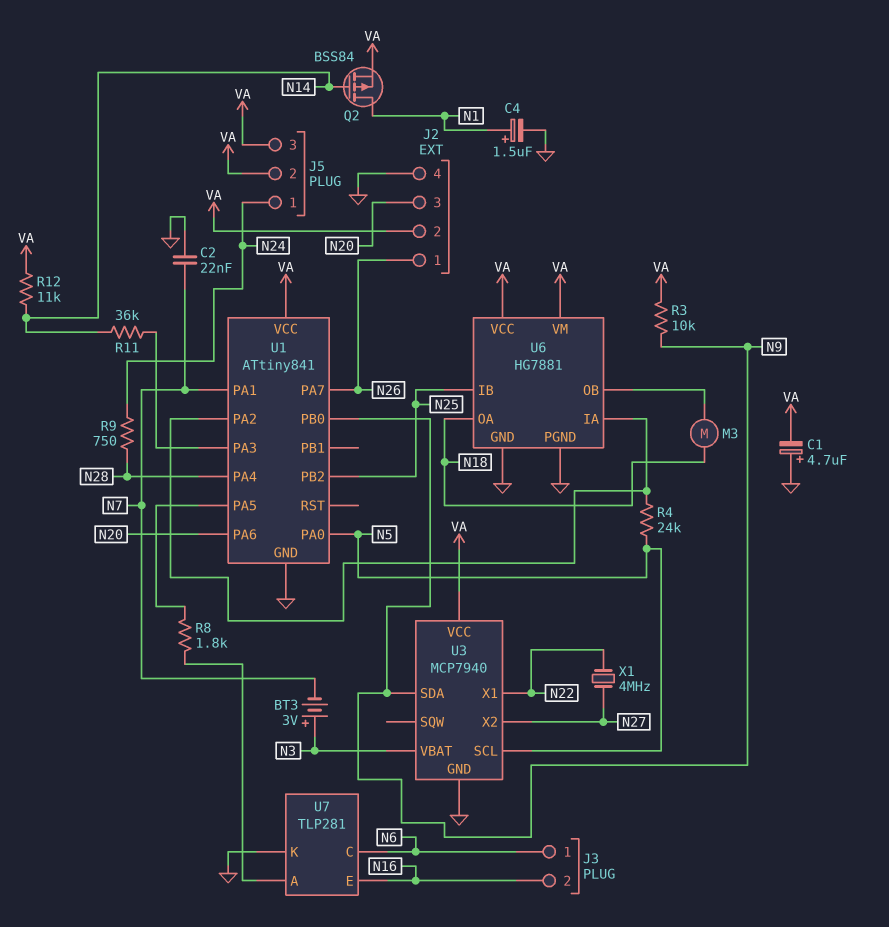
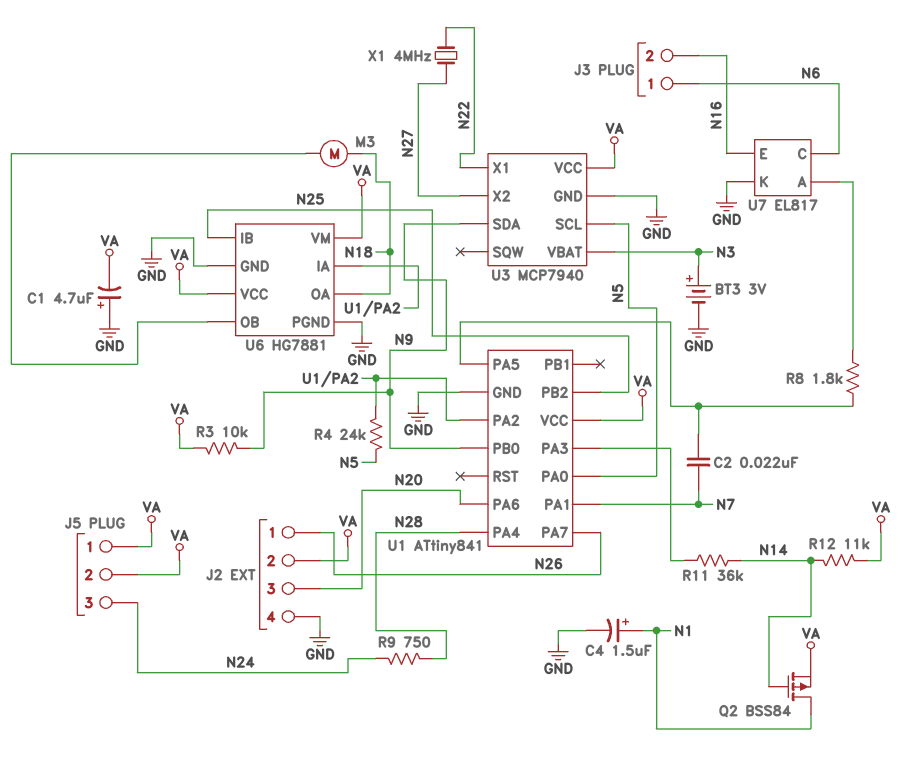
BT3: 3V (plus N3, minus N7) -> 3V (plus N3, minus GND)
C2: 22nF (GND, N7) -> 22nF (N7, U1/PA5)
J5 pin 1: N24 -> VA
J5 pin 3: VA -> N24
U7: TLP281 -> EL817

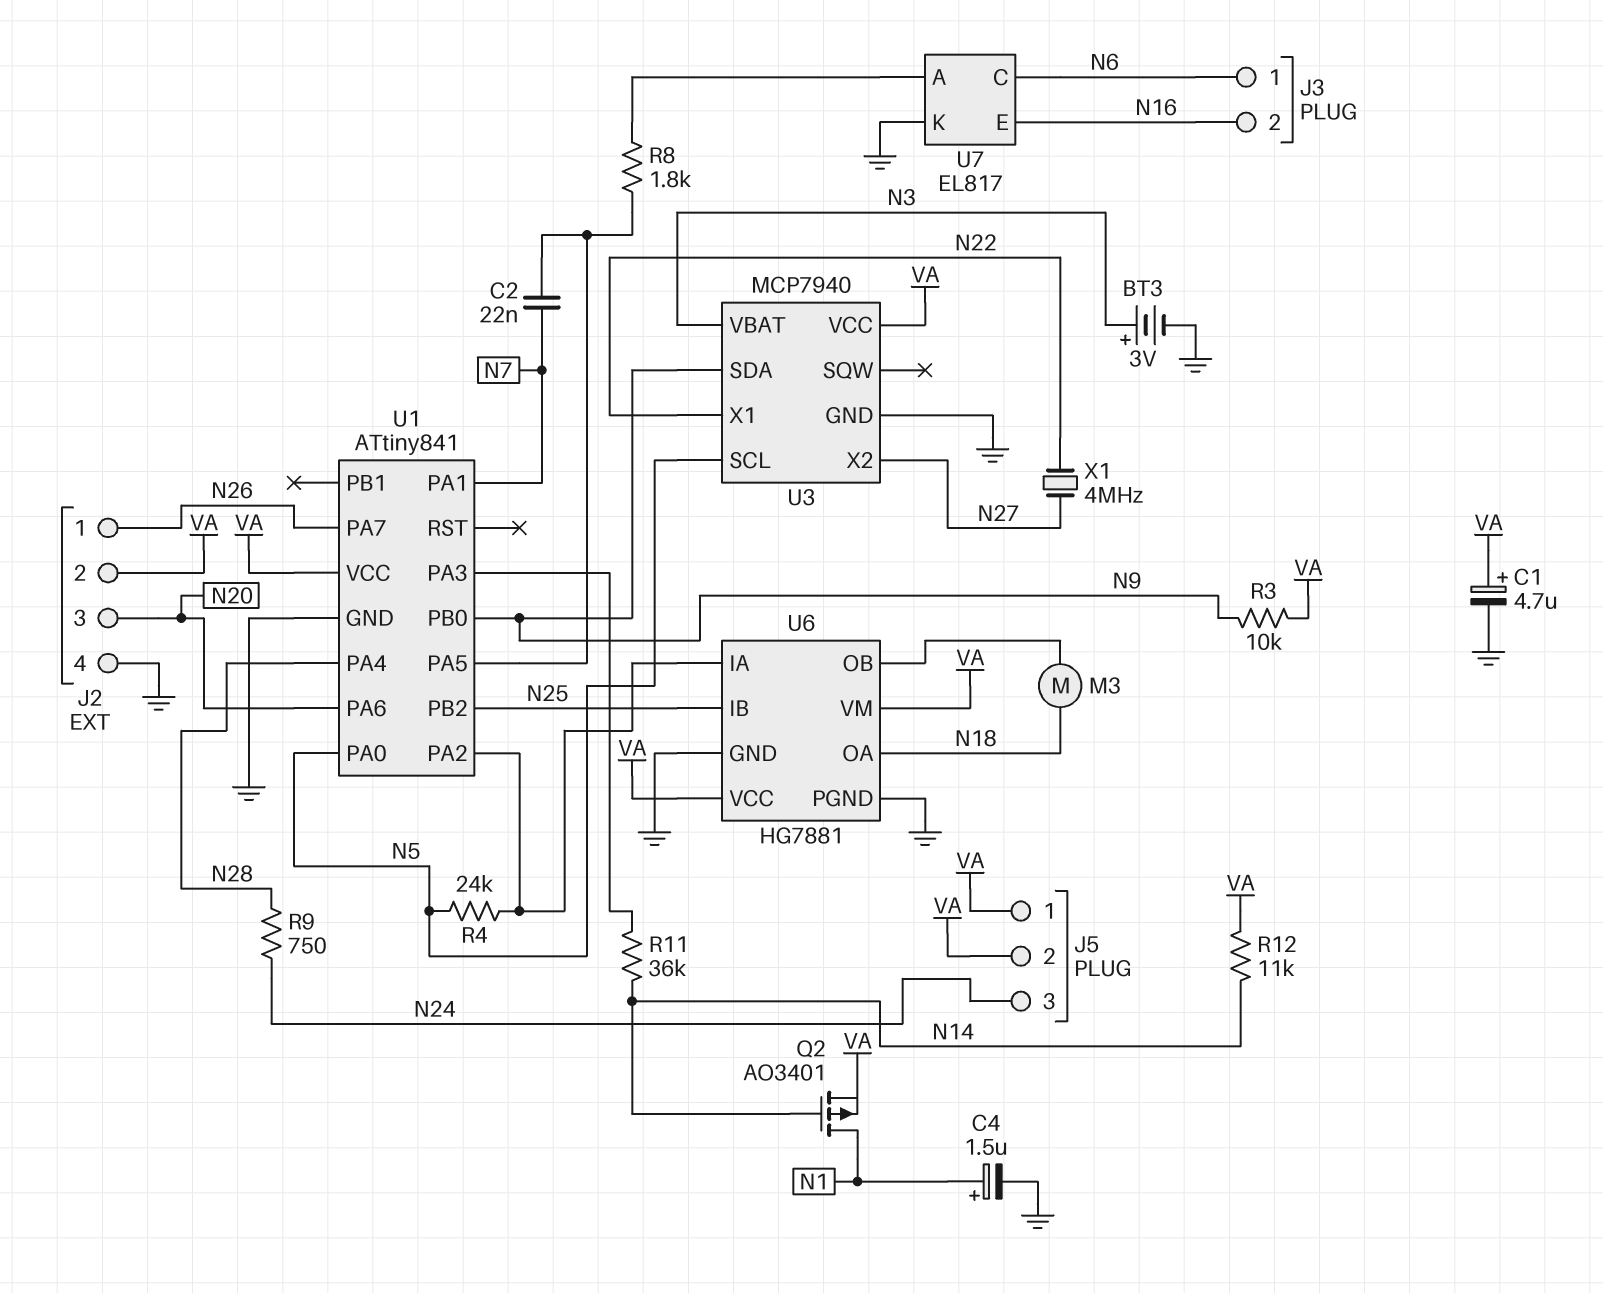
C1: 4.7uF (plus GND, minus VA) -> 4.7uF (plus VA, minus GND)
Q2: PMOS BSS84 (G N14, D N1, S VA) -> PMOS AO3401 (G N14, D N1, S VA)

